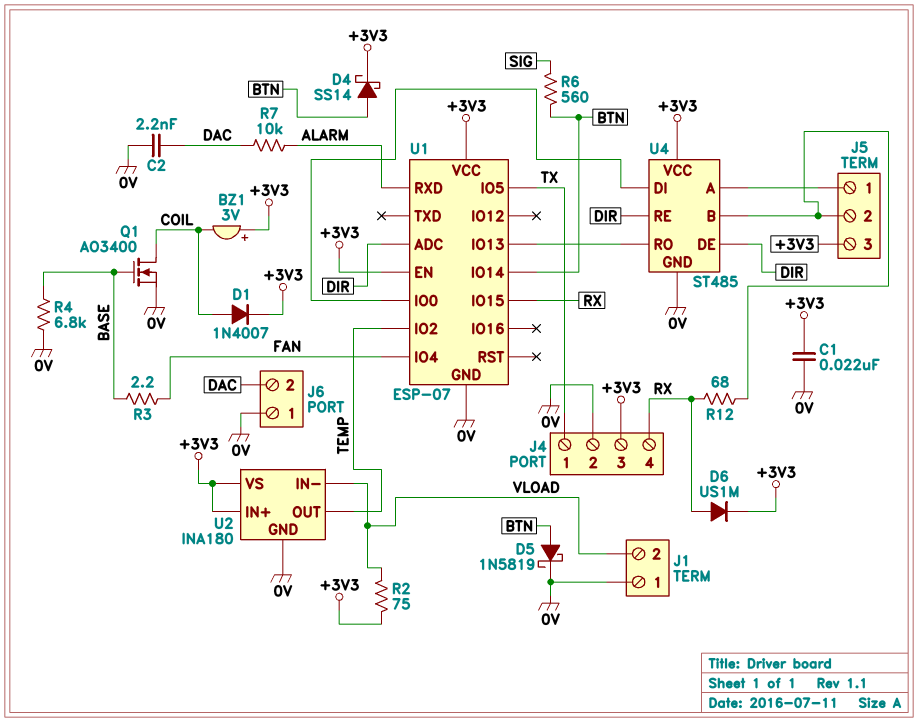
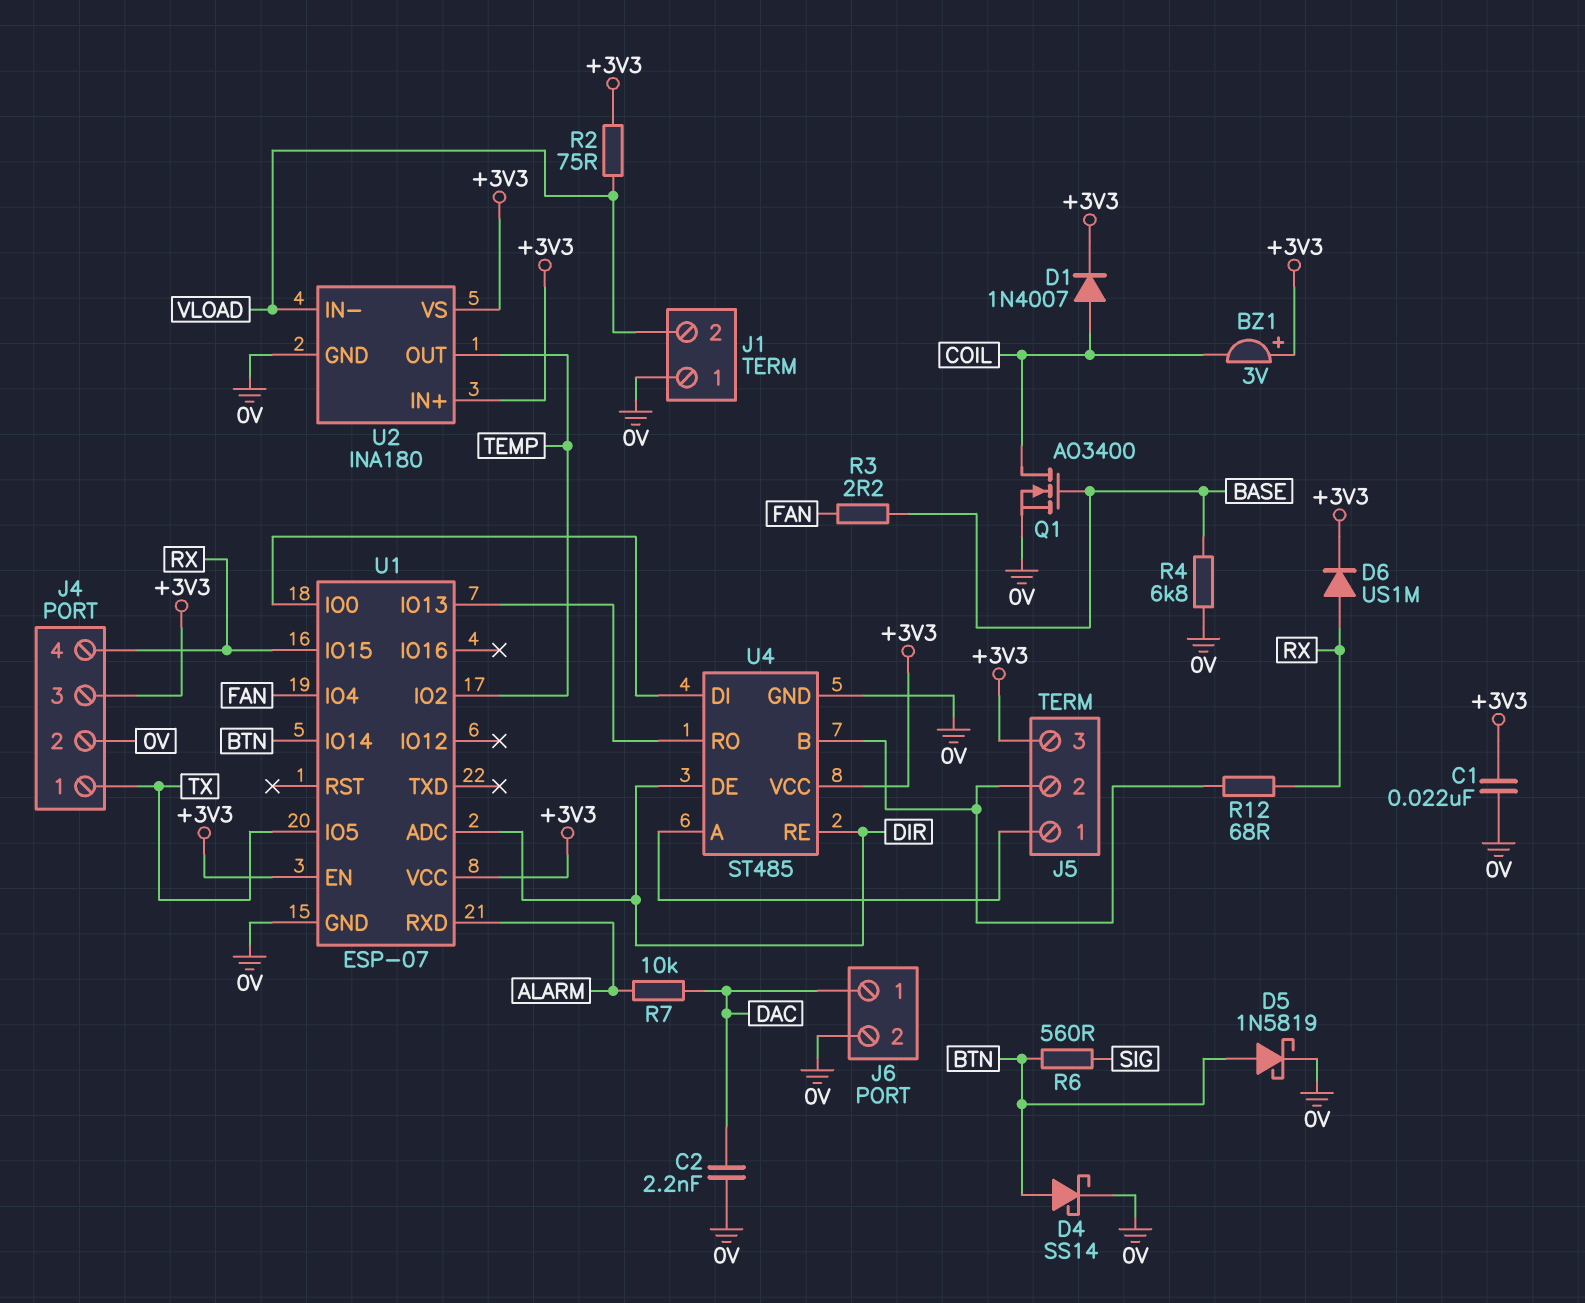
D4: schottky SS14 (A BTN, K +3V3) -> schottky SS14 (A BTN, K 0V)
J6 pin 1: 0V -> DAC
J6 pin 2: DAC -> 0V

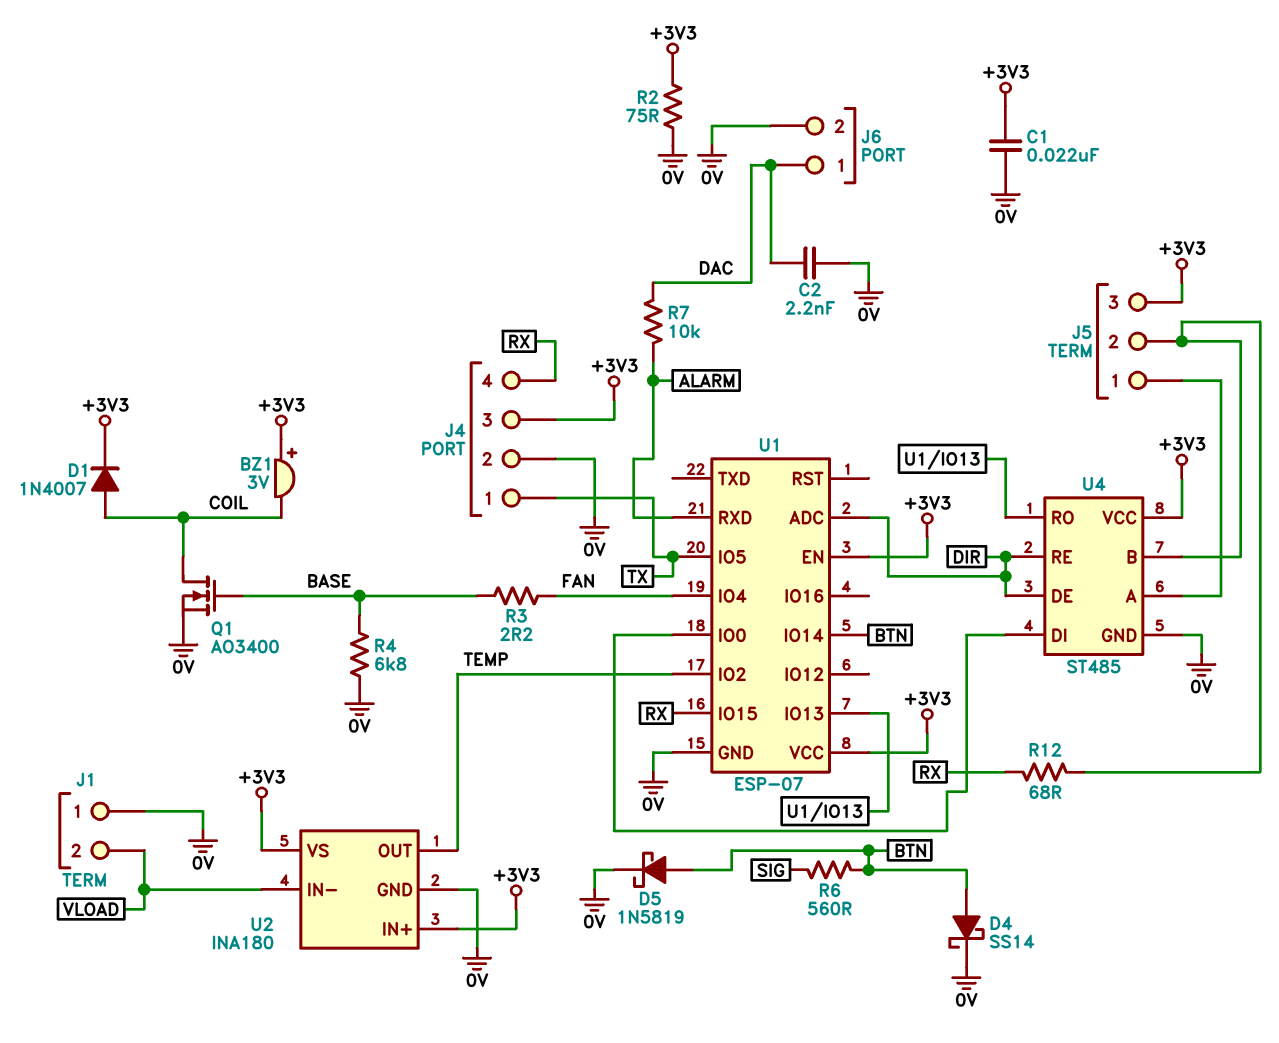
D6: diode US1M (A RX, K +3V3) -> none
R2: 75 (+3V3, VLOAD) -> 75 (+3V3, 0V)

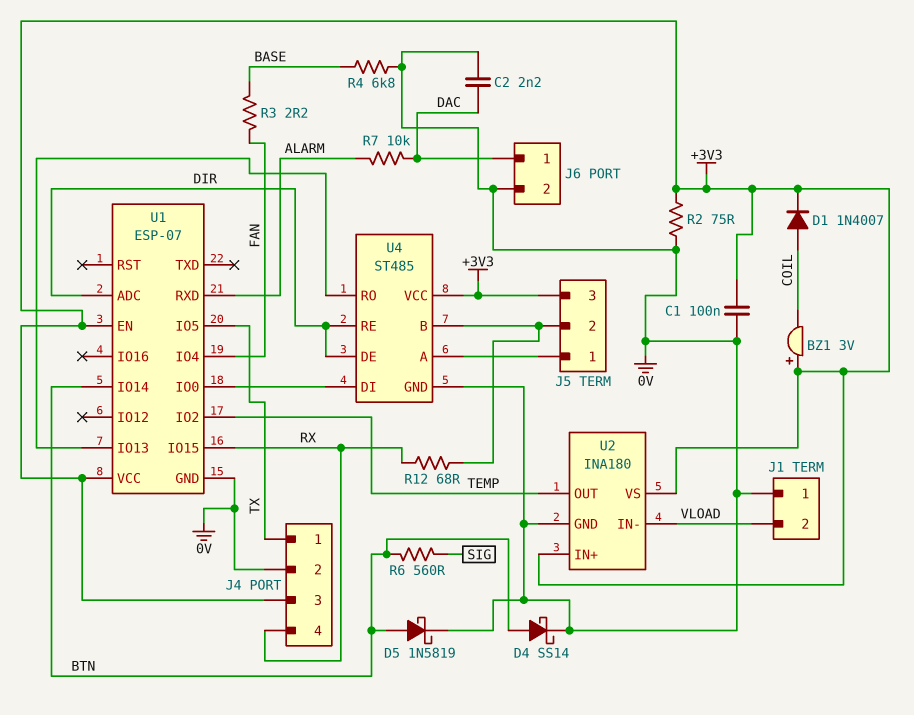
C1: 22nF (+3V3, 0V) -> 100nF (+3V3, 0V)
Q1: NMOS AO3400 (G BASE, D COIL, S 0V) -> none

